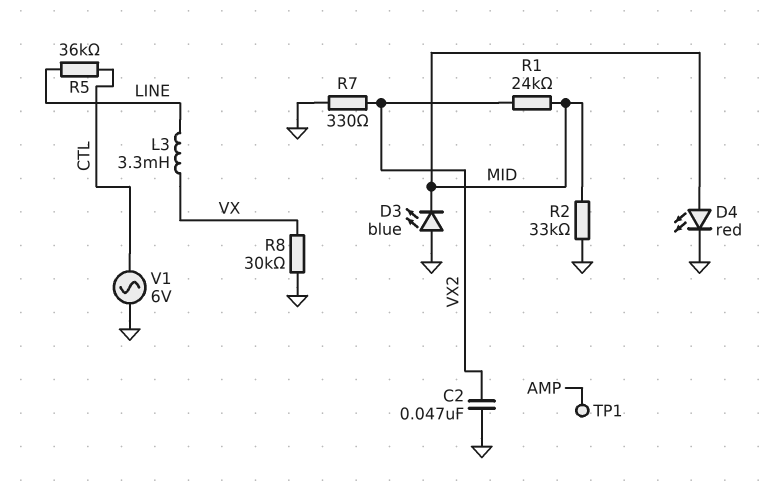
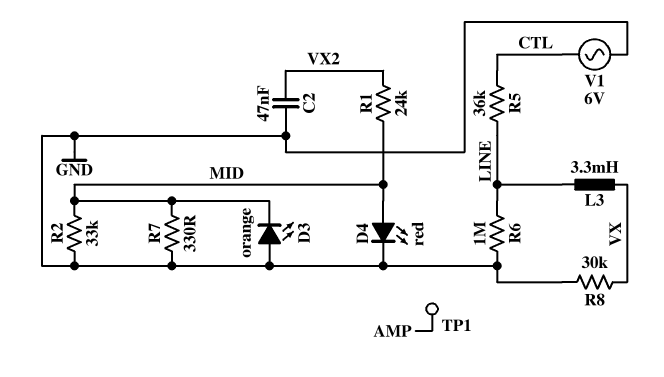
D3: LED blue (A GND, K MID) -> LED orange (A GND, K MID)
R6: none -> 1M (GND, LINE)
R7: 330 (GND, VX2) -> 330 (GND, MID)

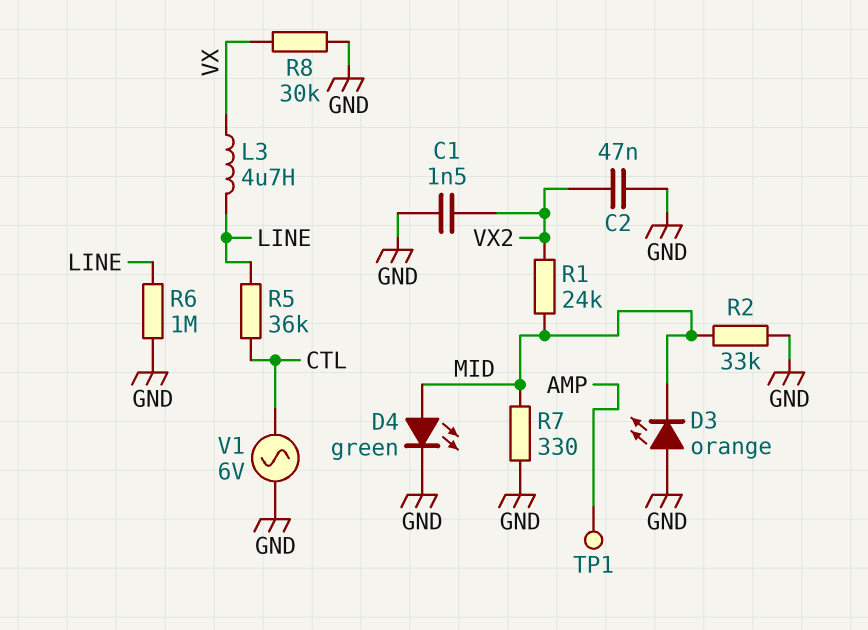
C1: none -> 1.5nF (GND, VX2)
D4: LED red (A MID, K GND) -> LED green (A MID, K GND)
L3: 3.3mH (LINE, VX) -> 4.7uH (LINE, VX)

